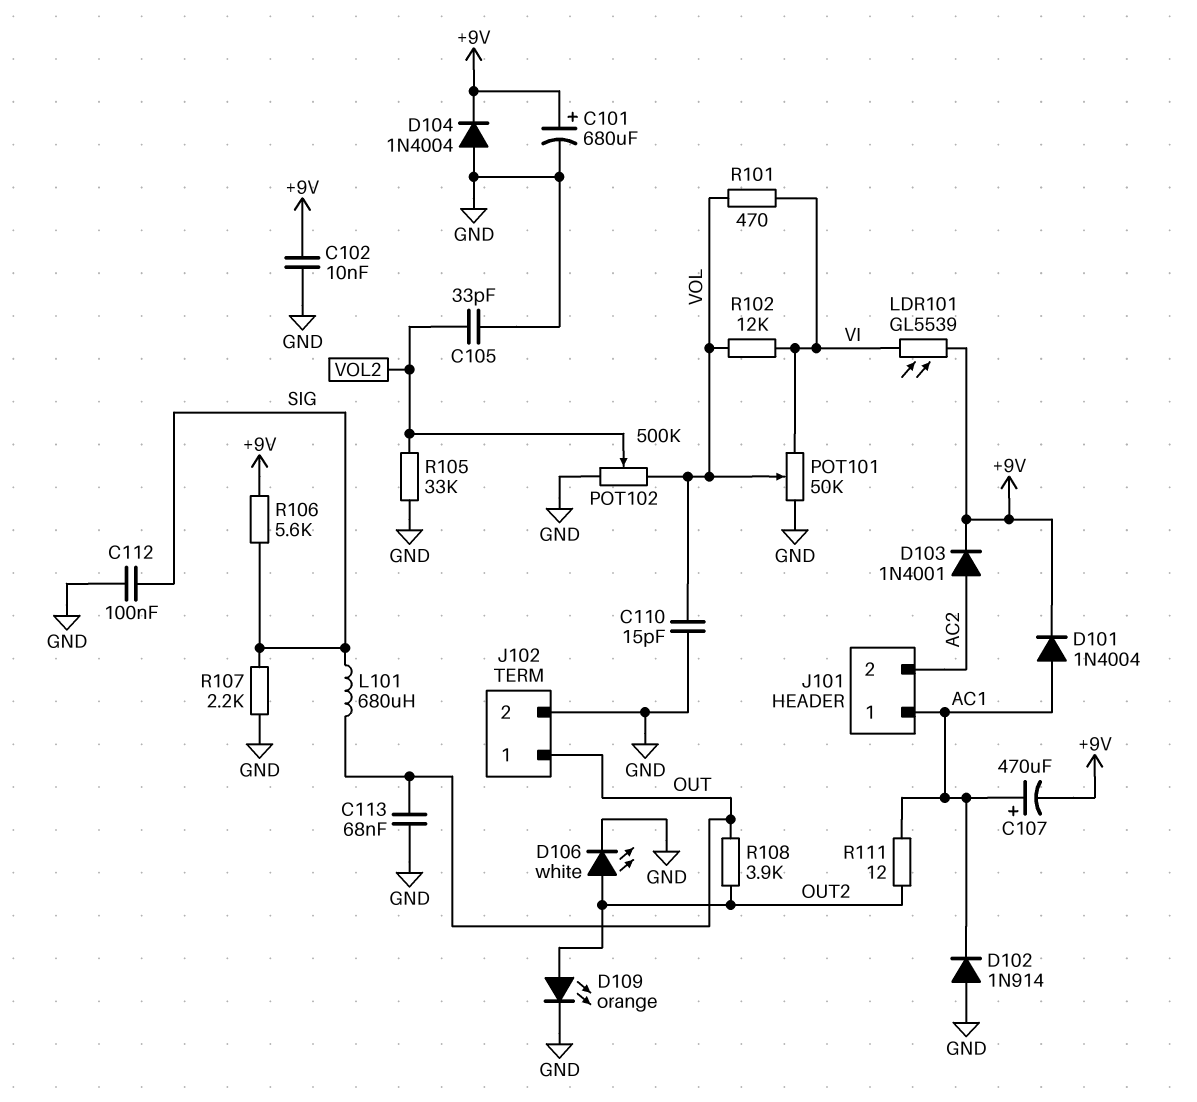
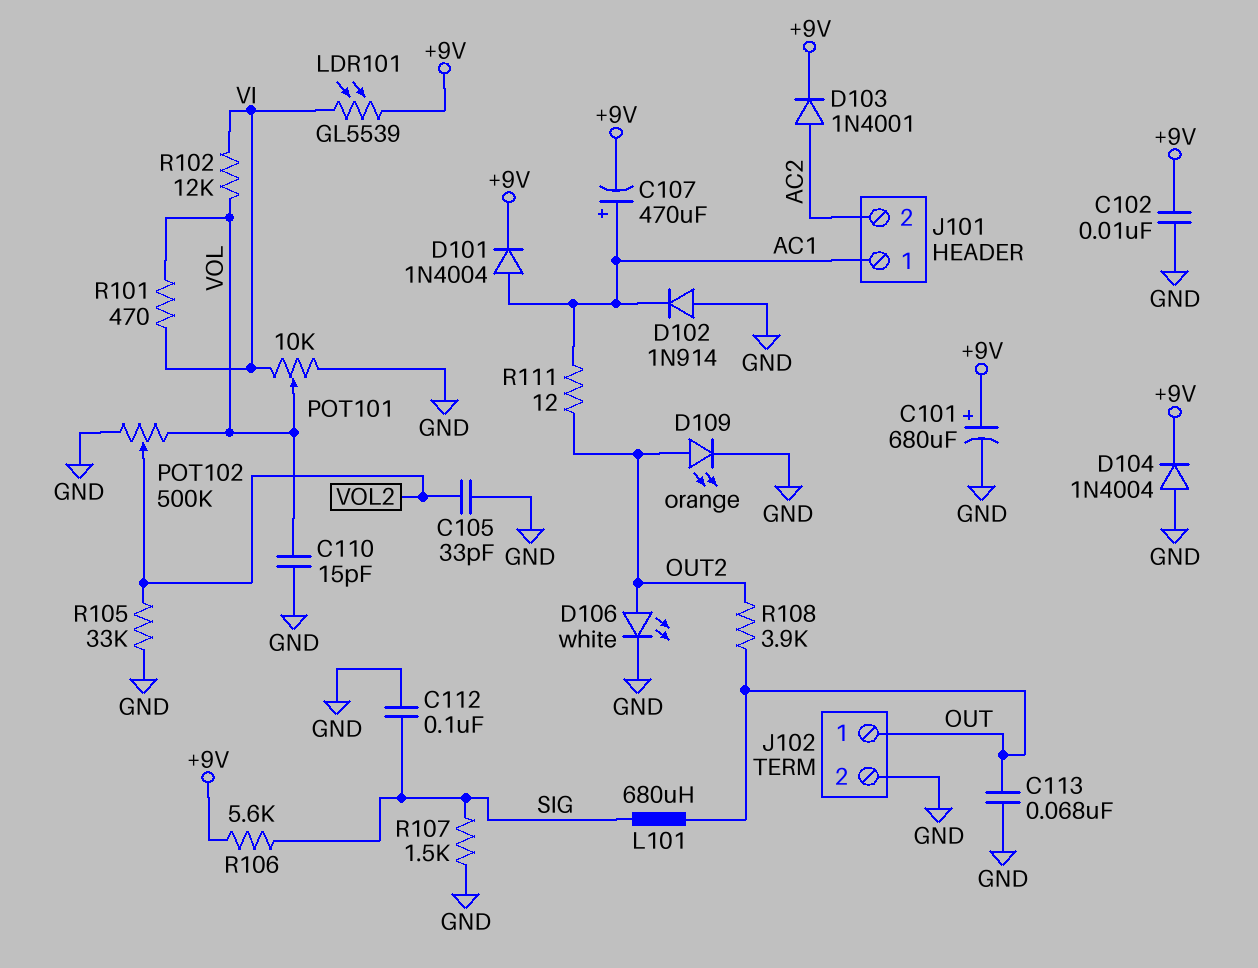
POT101: 50k (GND, VI, wiper VOL) -> 10k (GND, VI, wiper VOL)
R107: 2.2k (GND, SIG) -> 1.5k (GND, SIG)

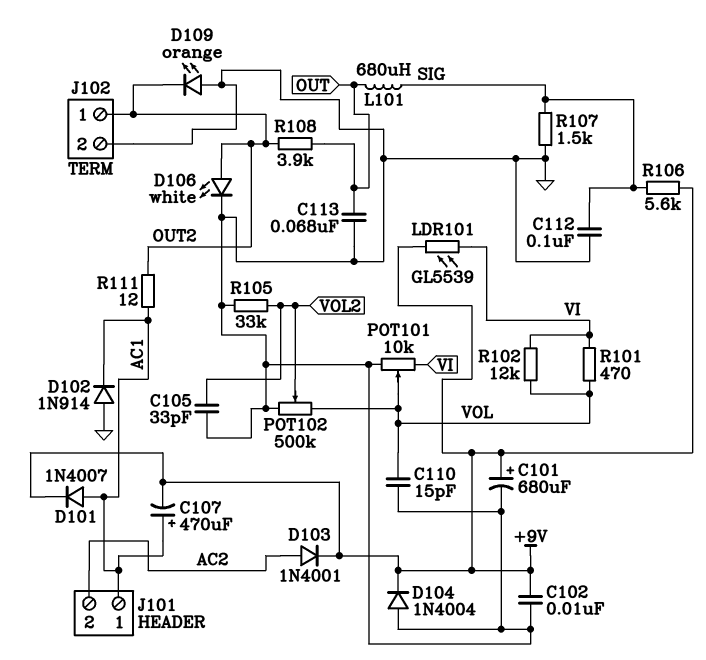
D101: diode 1N4004 (A AC1, K +9V) -> diode 1N4007 (A AC1, K +9V)
D109: LED orange (A OUT2, K GND) -> LED orange (A GND, K OUT2)
J102 pin 1: OUT -> OUT2

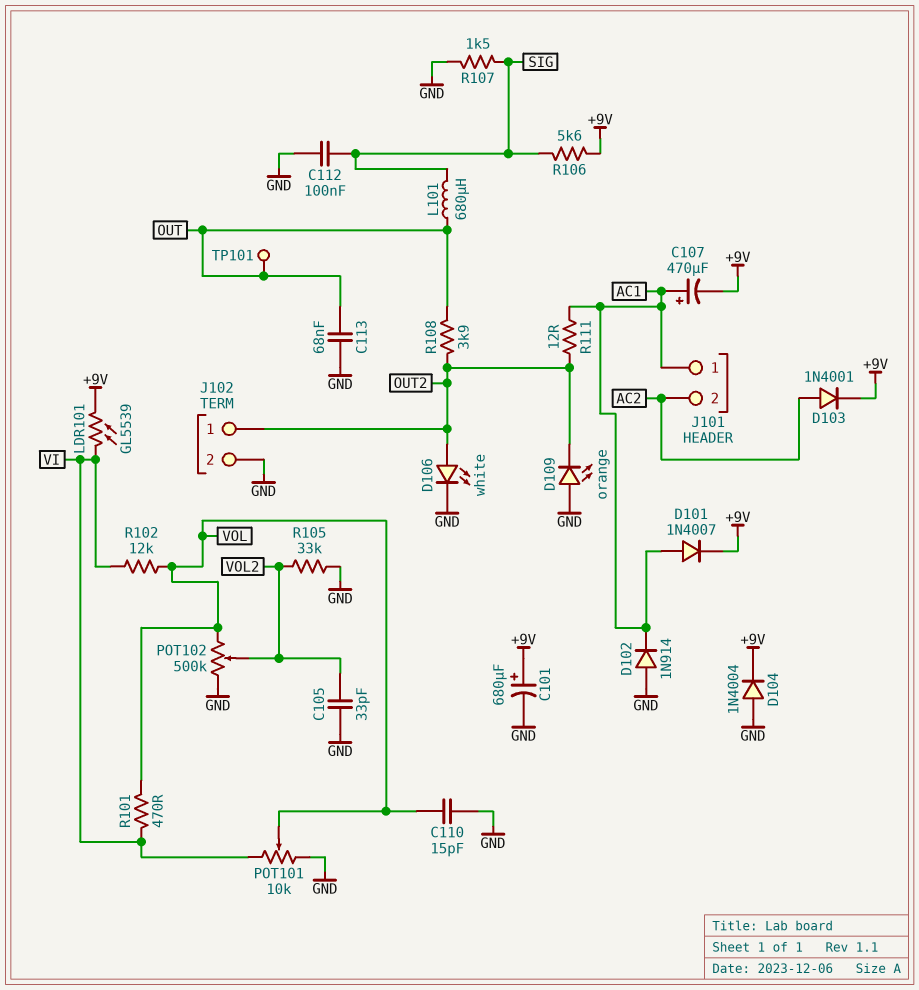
C102: 10nF (+9V, GND) -> none
TP101: none -> test point (OUT)

